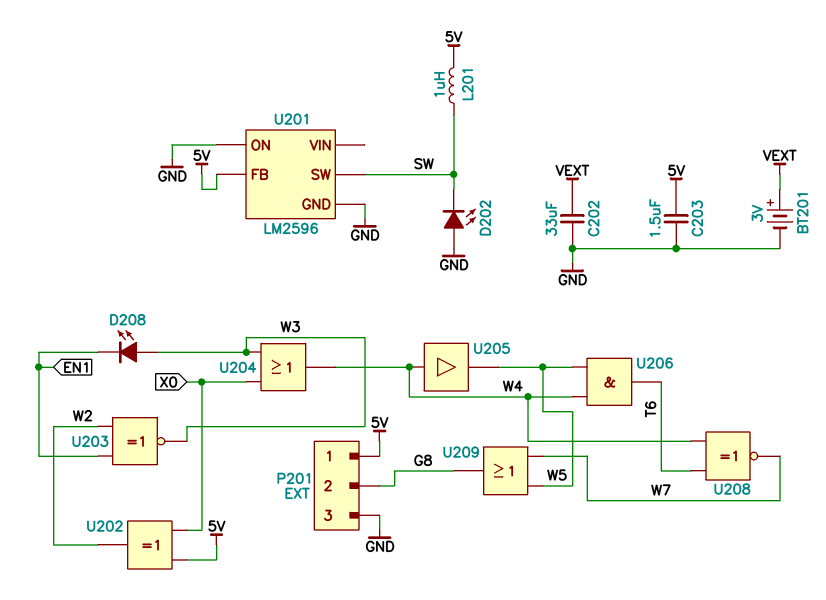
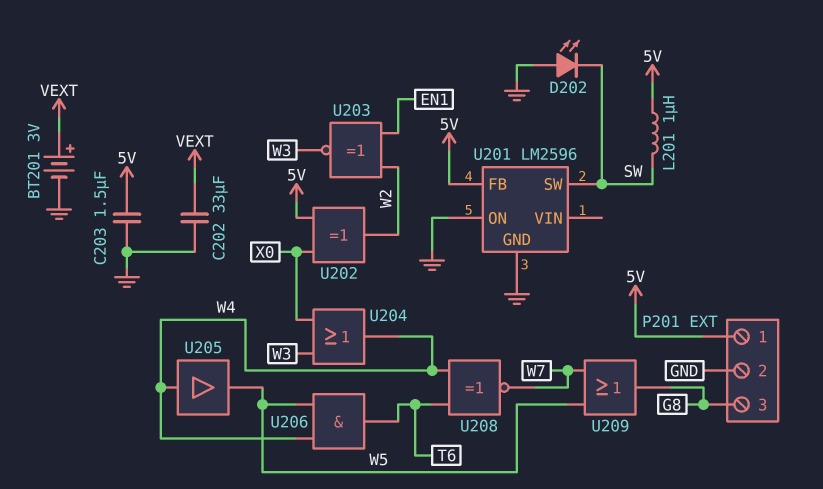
D208: LED (A W3, K EN1) -> none
P201 pin 2: G8 -> GND
P201 pin 3: GND -> G8

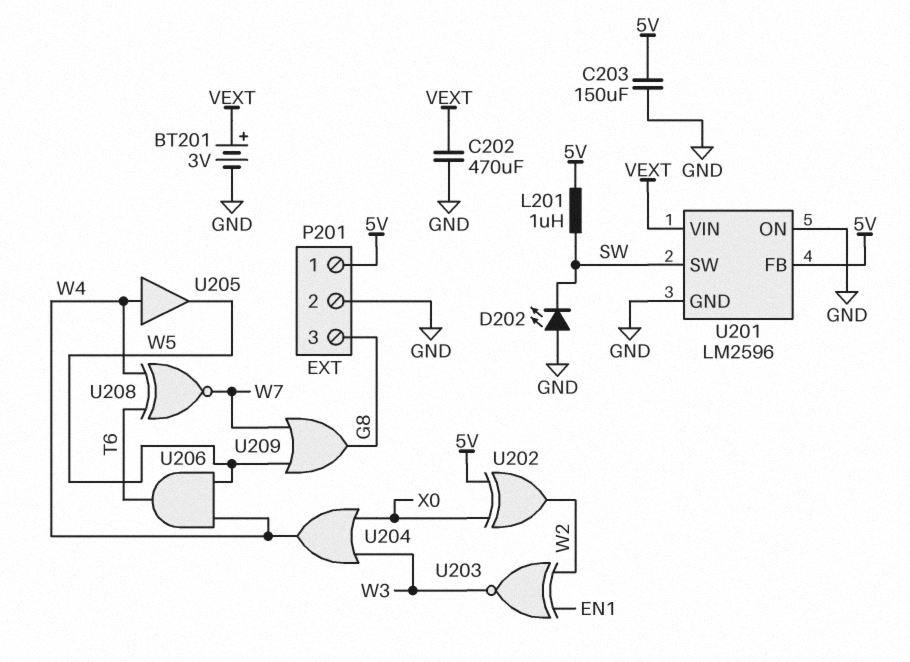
C202: 33uF (GND, VEXT) -> 470uF (GND, VEXT)
C203: 1.5uF (5V, GND) -> 150uF (5V, GND)
U201 pin VIN: none -> VEXT

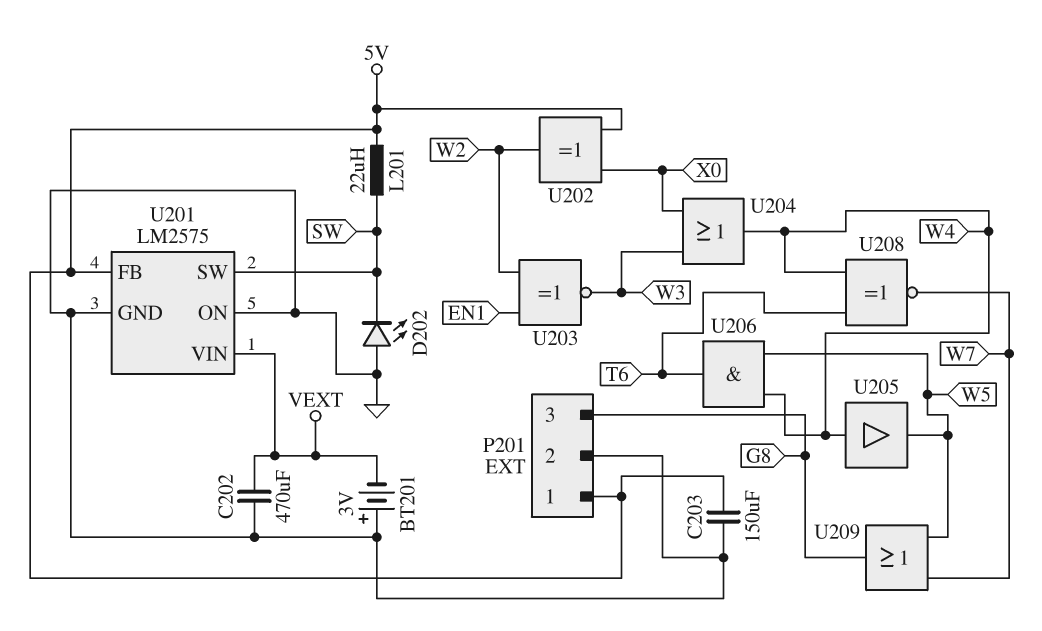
BT201: 3V (plus VEXT, minus GND) -> 3V (plus GND, minus VEXT)
L201: 1uH (5V, SW) -> 22uH (5V, SW)
U201: LM2596 -> LM2575

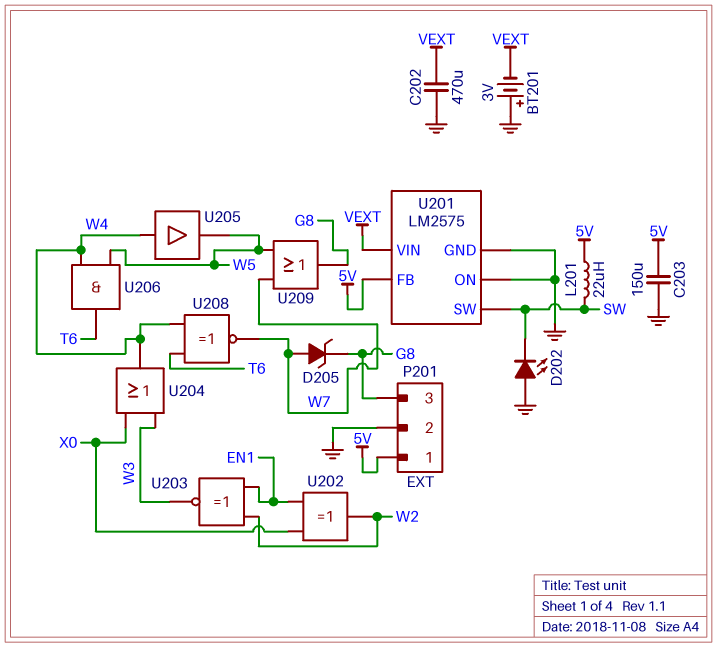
D205: none -> zener (A W7, K G8)
U202: XOR (in 5V, in X0, out W2) -> XOR (in EN1, in X0, out W2)

